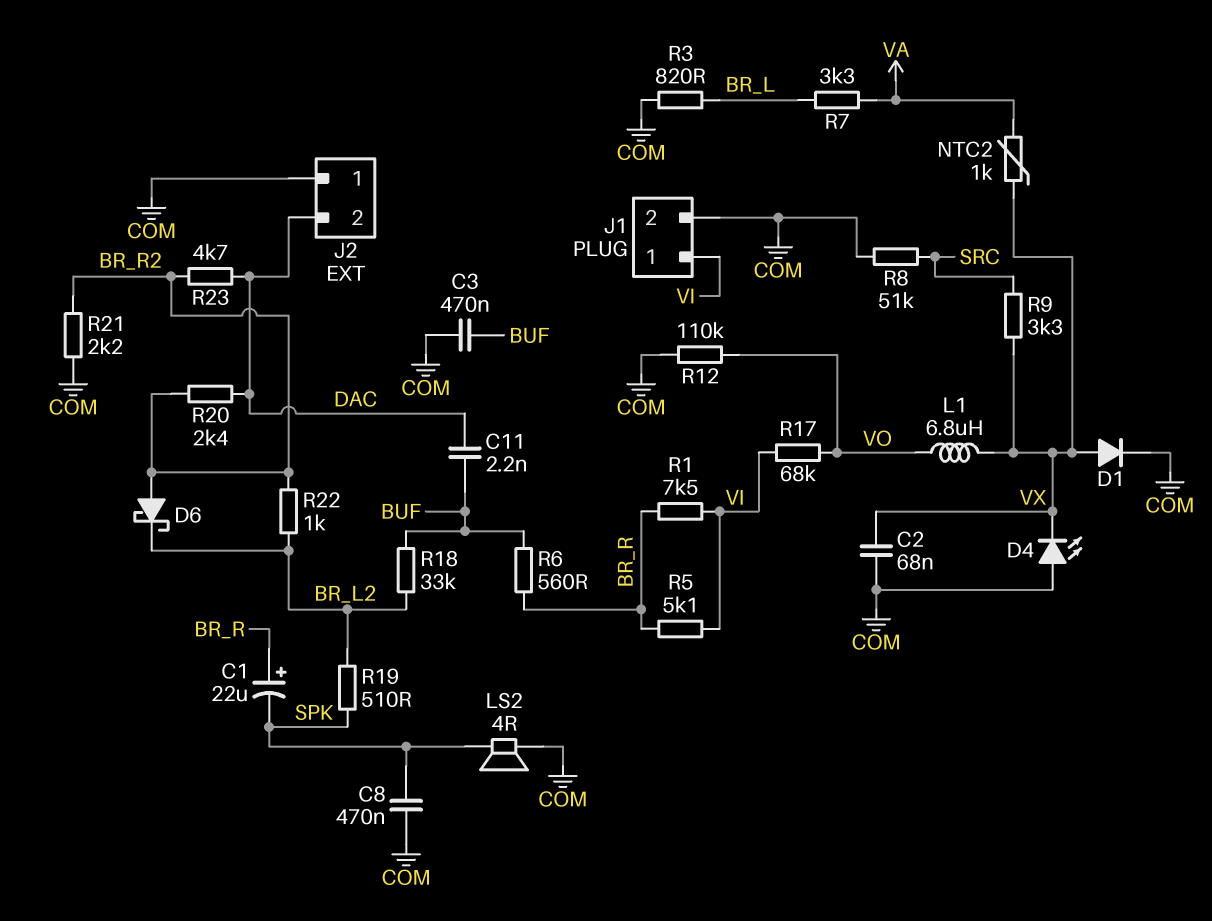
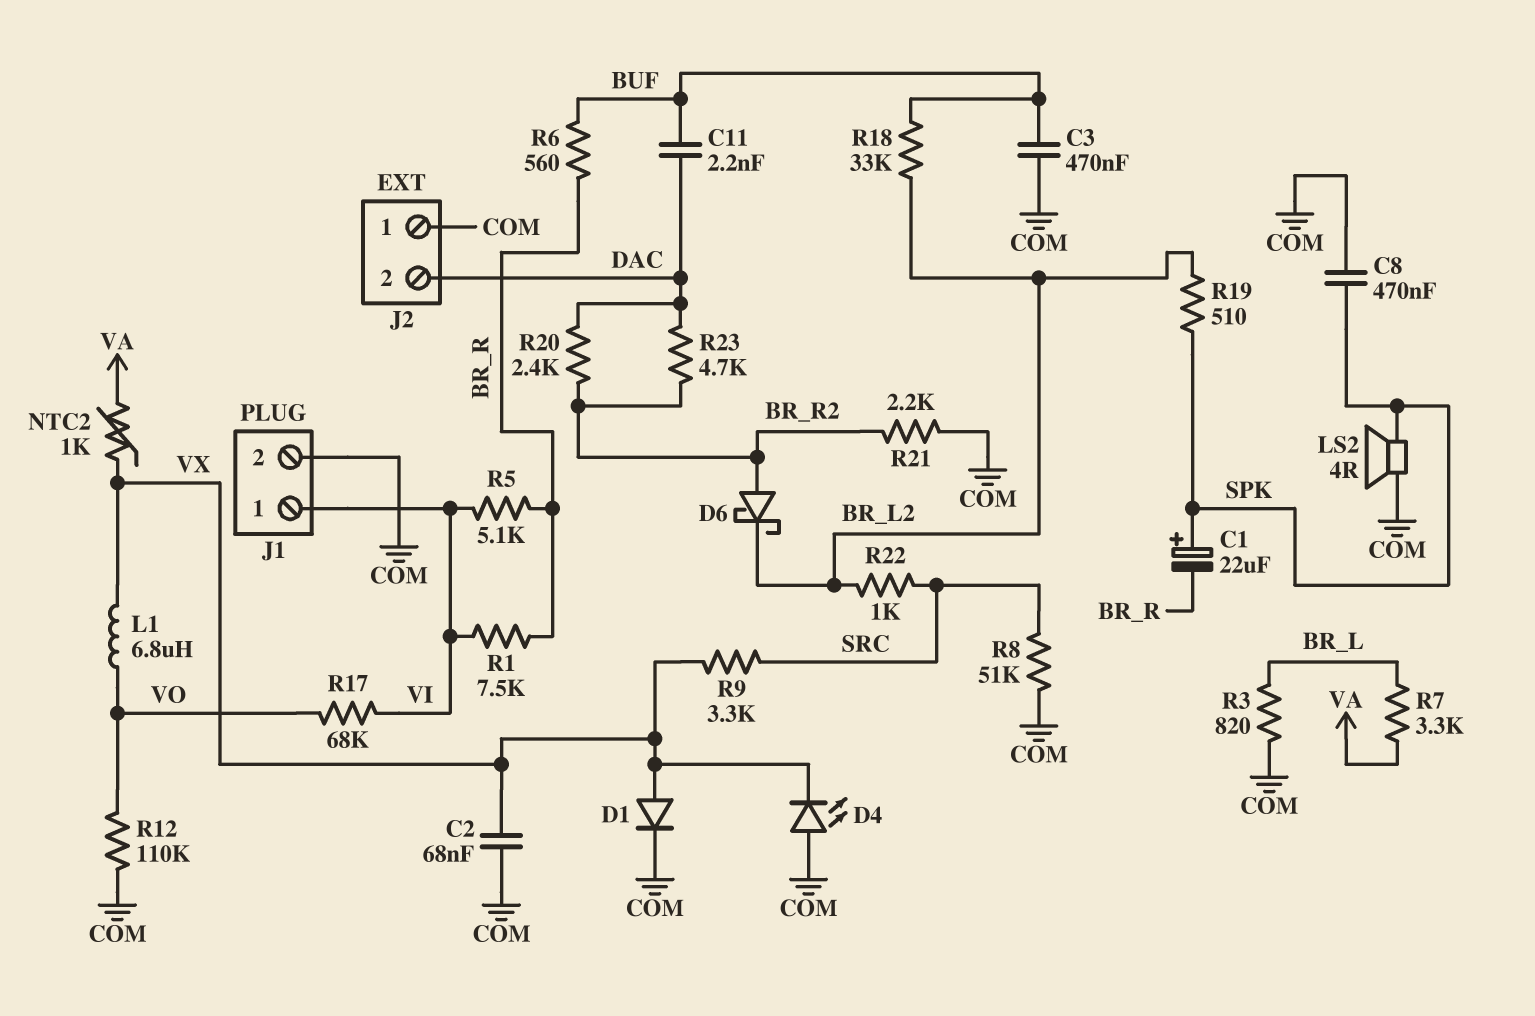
C1: 22uF (plus BR_R, minus SPK) -> 22uF (plus SPK, minus BR_R)
R22: 1k (BR_L2, BR_R2) -> 1k (BR_L2, SRC)

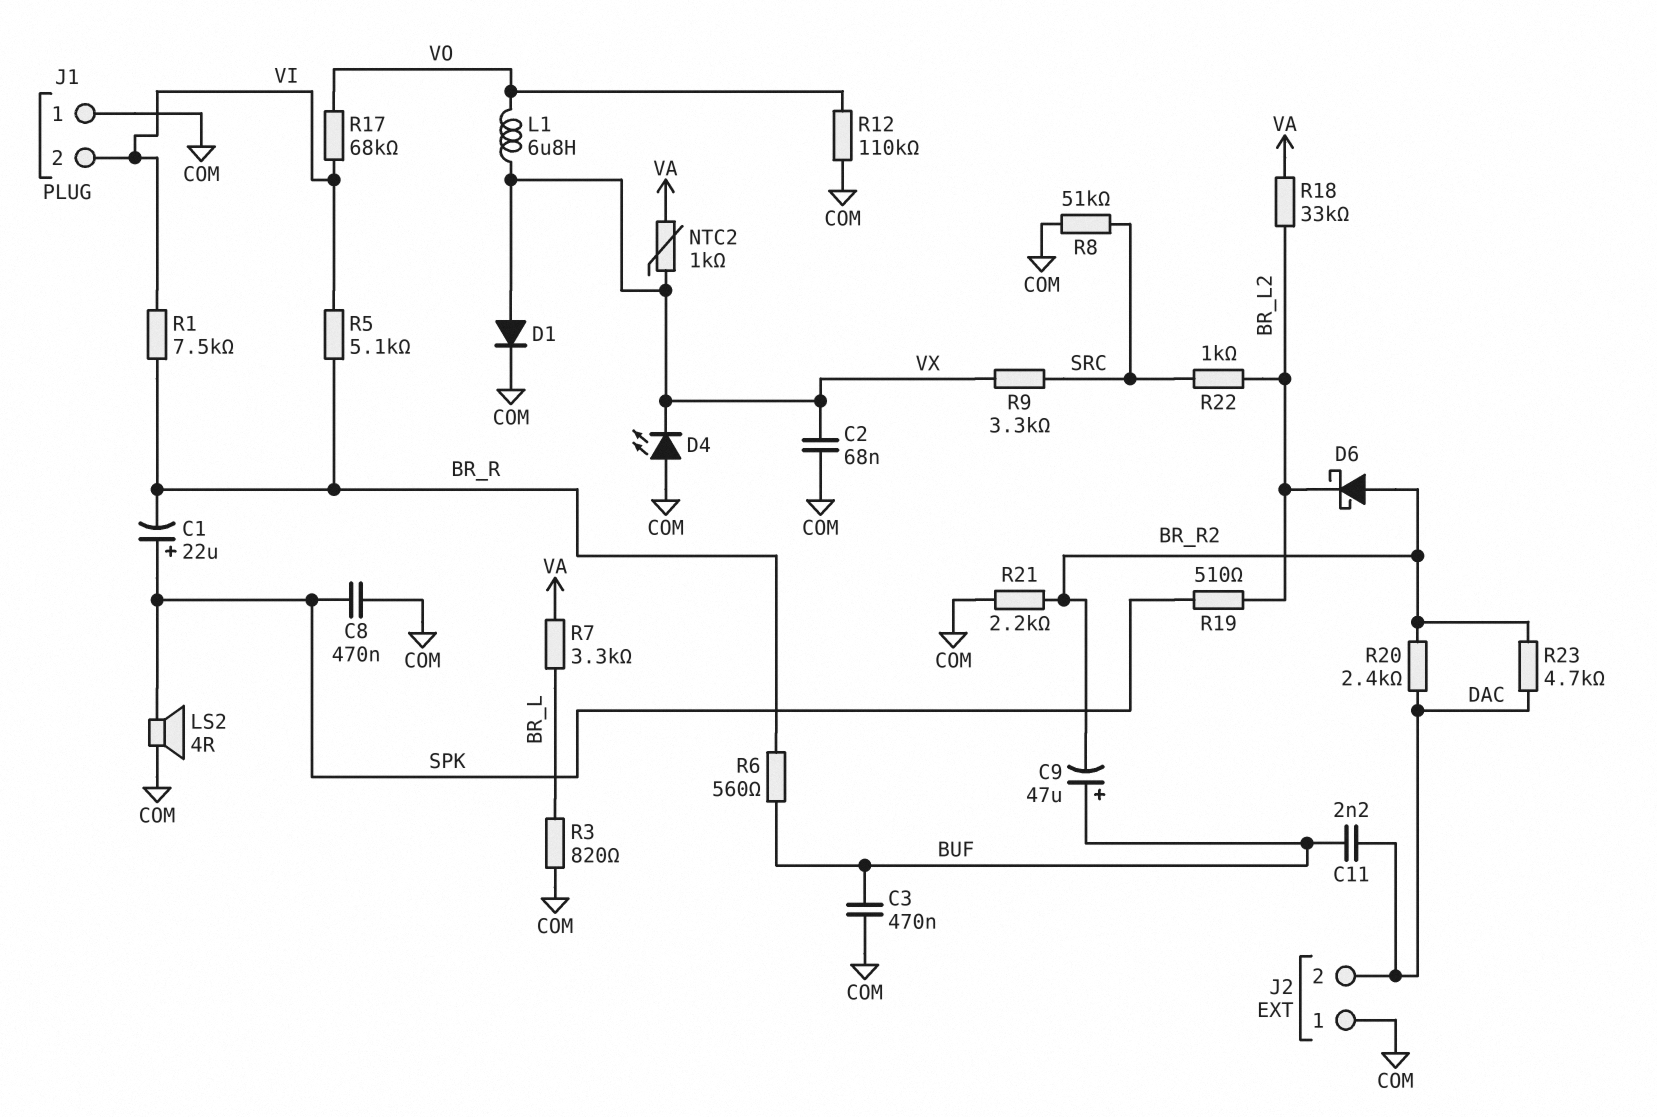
C9: none -> 47uF (plus BUF, minus BR_R2)
J1 pin 1: VI -> COM
J1 pin 2: COM -> VI
R18: 33k (BR_L2, BUF) -> 33k (BR_L2, VA)

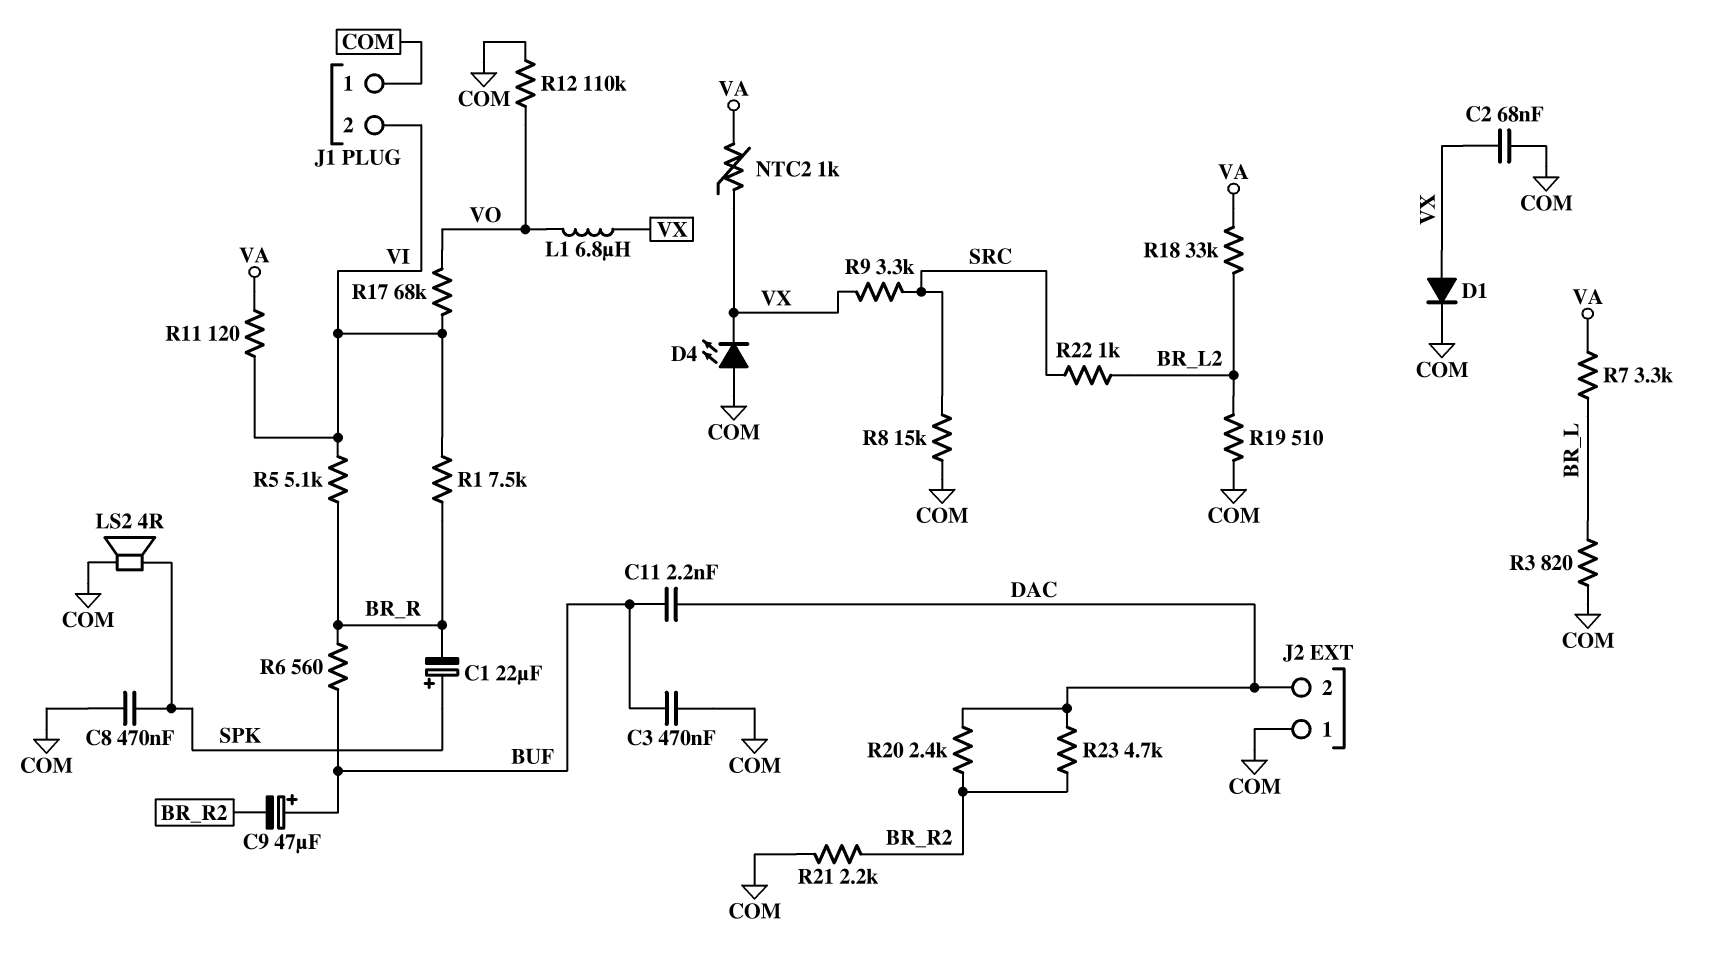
D6: schottky (A BR_R2, K BR_L2) -> none
R8: 51k (COM, SRC) -> 15k (COM, SRC)
R11: none -> 120 (VA, VI)
R19: 510 (BR_L2, SPK) -> 510 (BR_L2, COM)

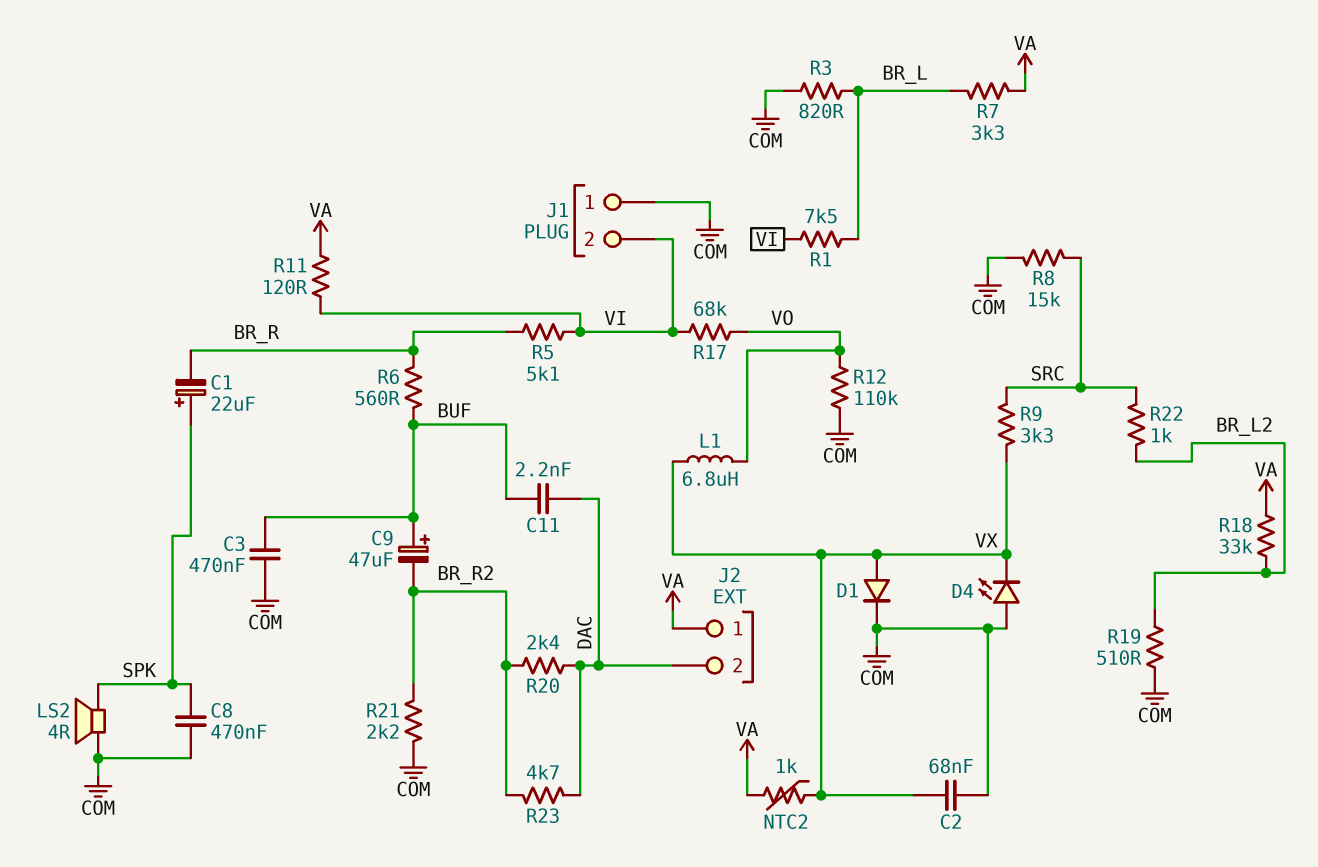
J2 pin 1: COM -> VA
R1: 7.5k (BR_R, VI) -> 7.5k (BR_L, VI)

